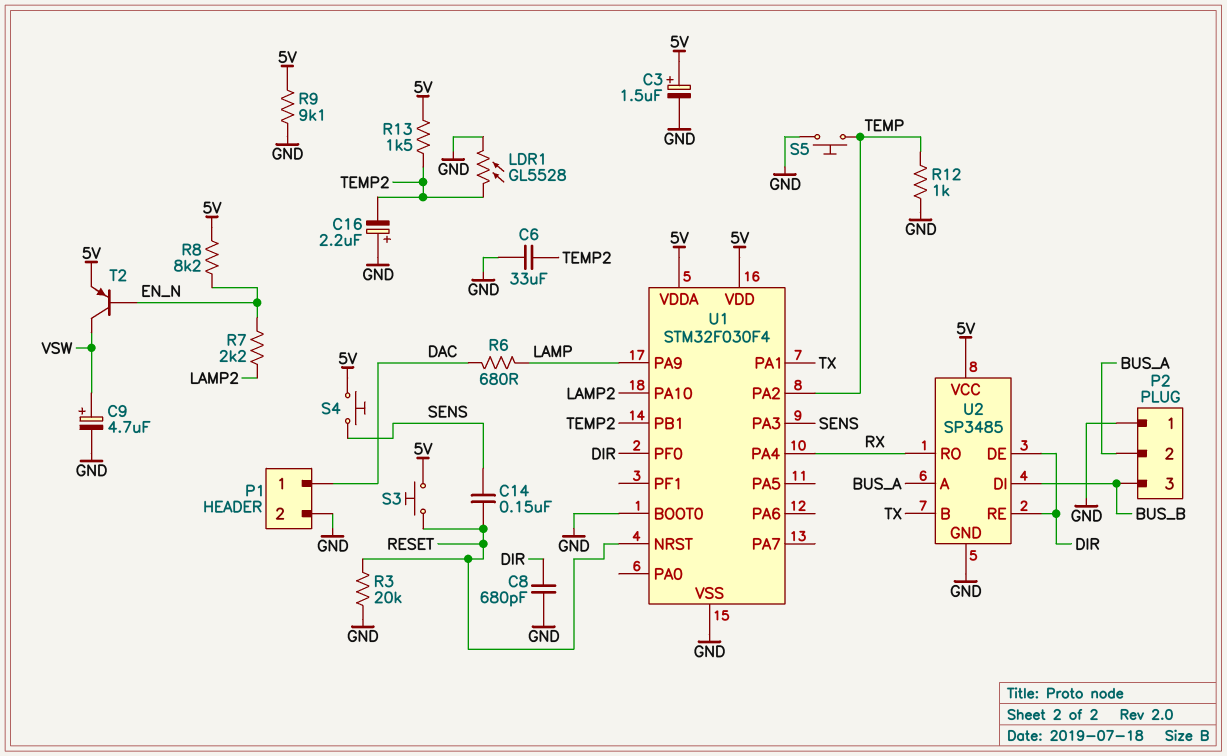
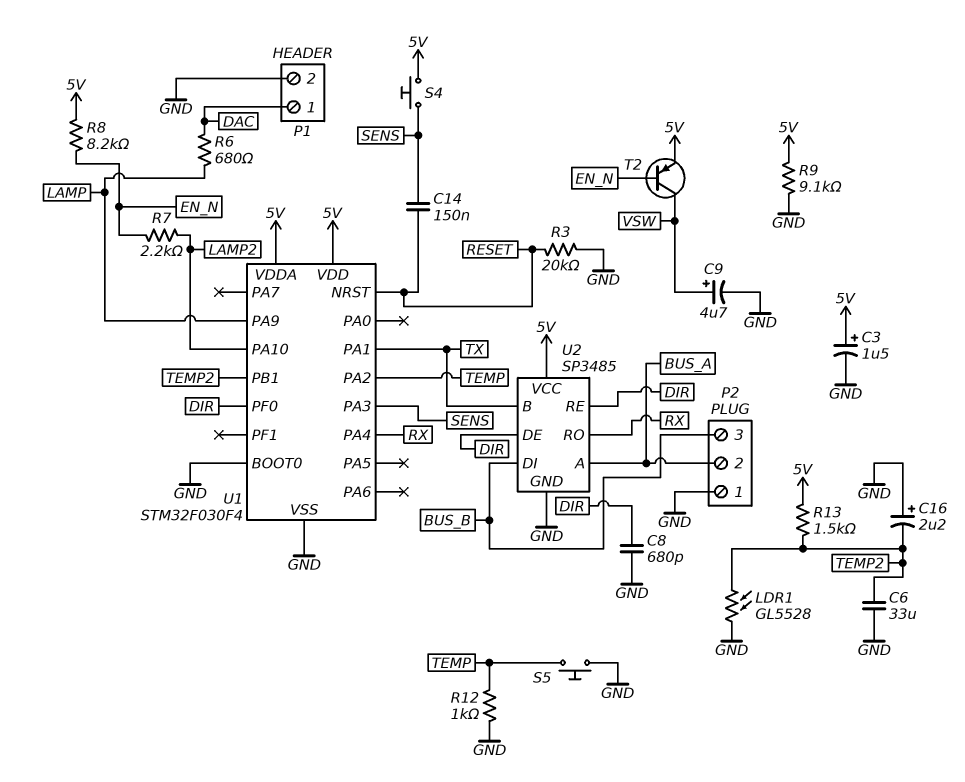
S3: button (5V, RESET) -> none

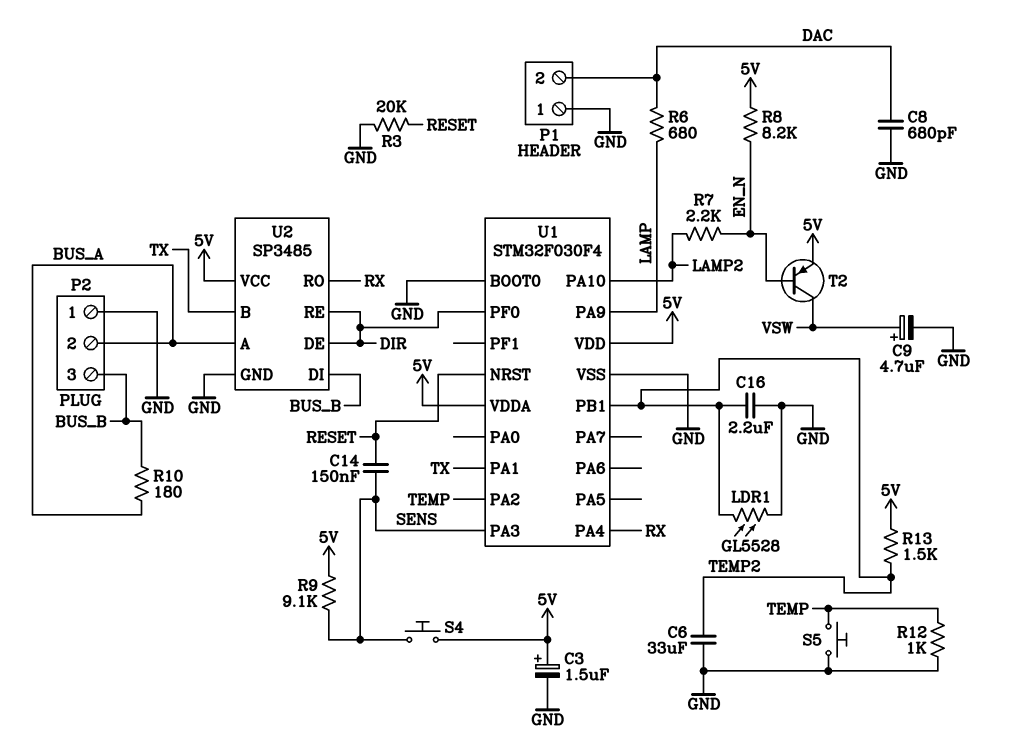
C8: 680pF (DIR, GND) -> 680pF (DAC, GND)
C16: 2.2uF (plus GND, minus TEMP2) -> 2.2uF (GND, TEMP2)
P1 pin 1: DAC -> GND
P1 pin 2: GND -> DAC
R9: 9.1k (5V, GND) -> 9.1k (5V, SENS)
R10: none -> 180 (BUS_A, BUS_B)

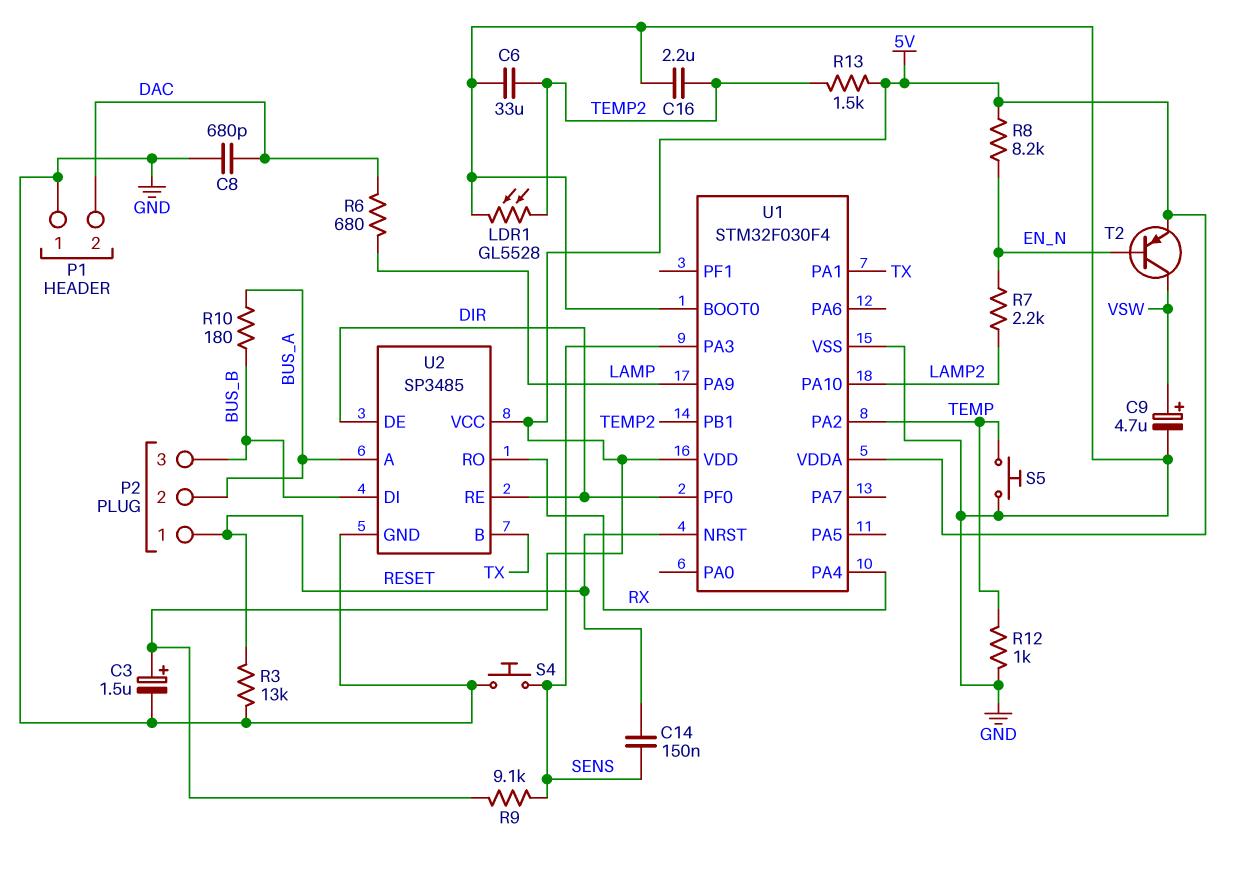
P2 pin 1: GND -> RESET
R3: 20k (GND, RESET) -> 13k (GND, RESET)
S4: button (5V, SENS) -> button (GND, SENS)

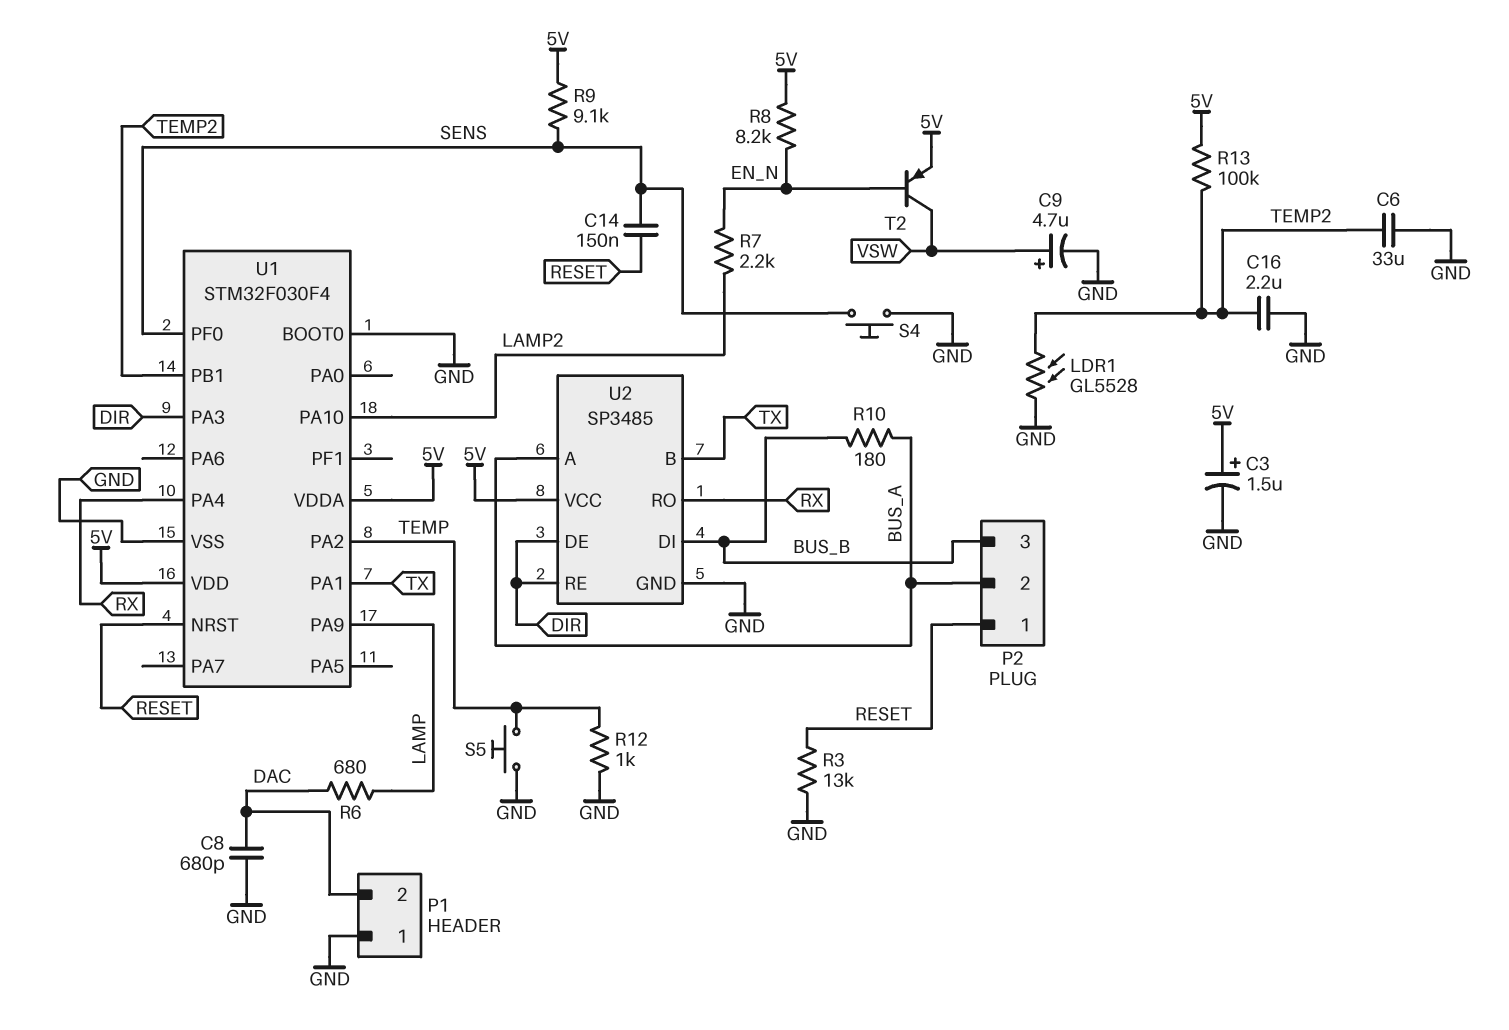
R13: 1.5k (5V, TEMP2) -> 100k (5V, TEMP2)
U1 pin PA3: SENS -> DIR
U1 pin PF0: DIR -> SENS

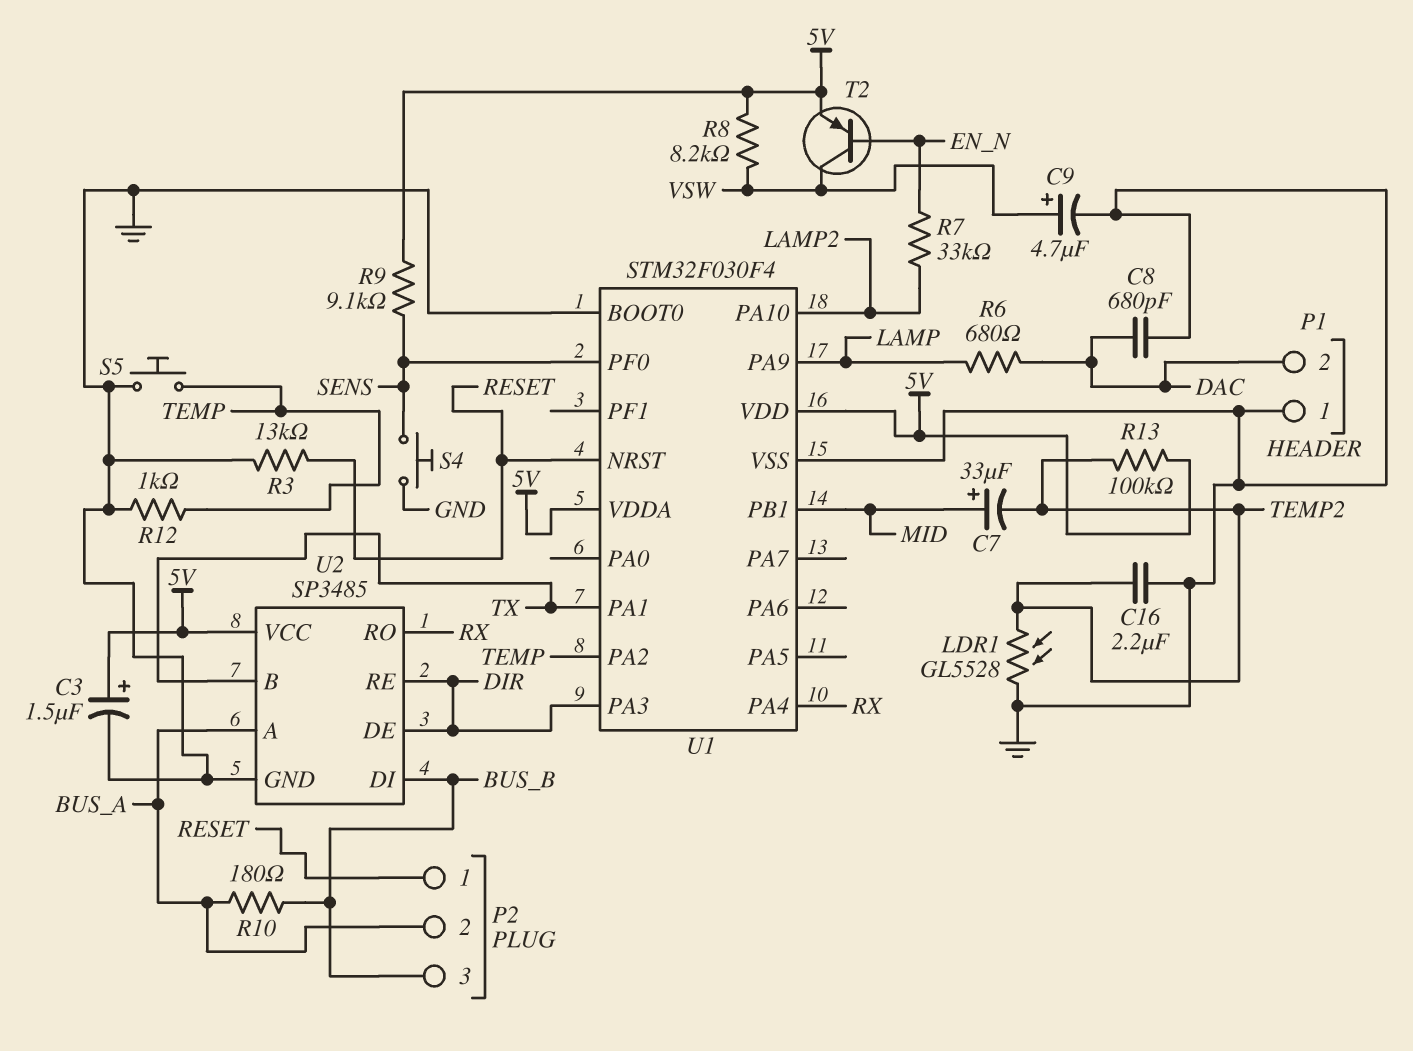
C6: 33uF (GND, TEMP2) -> none
C7: none -> 33uF (plus MID, minus TEMP2)
C14: 150nF (RESET, SENS) -> none
R7: 2.2k (EN_N, LAMP2) -> 33k (EN_N, LAMP2)
R8: 8.2k (5V, EN_N) -> 8.2k (5V, VSW)
U1 pin PB1: TEMP2 -> MID

